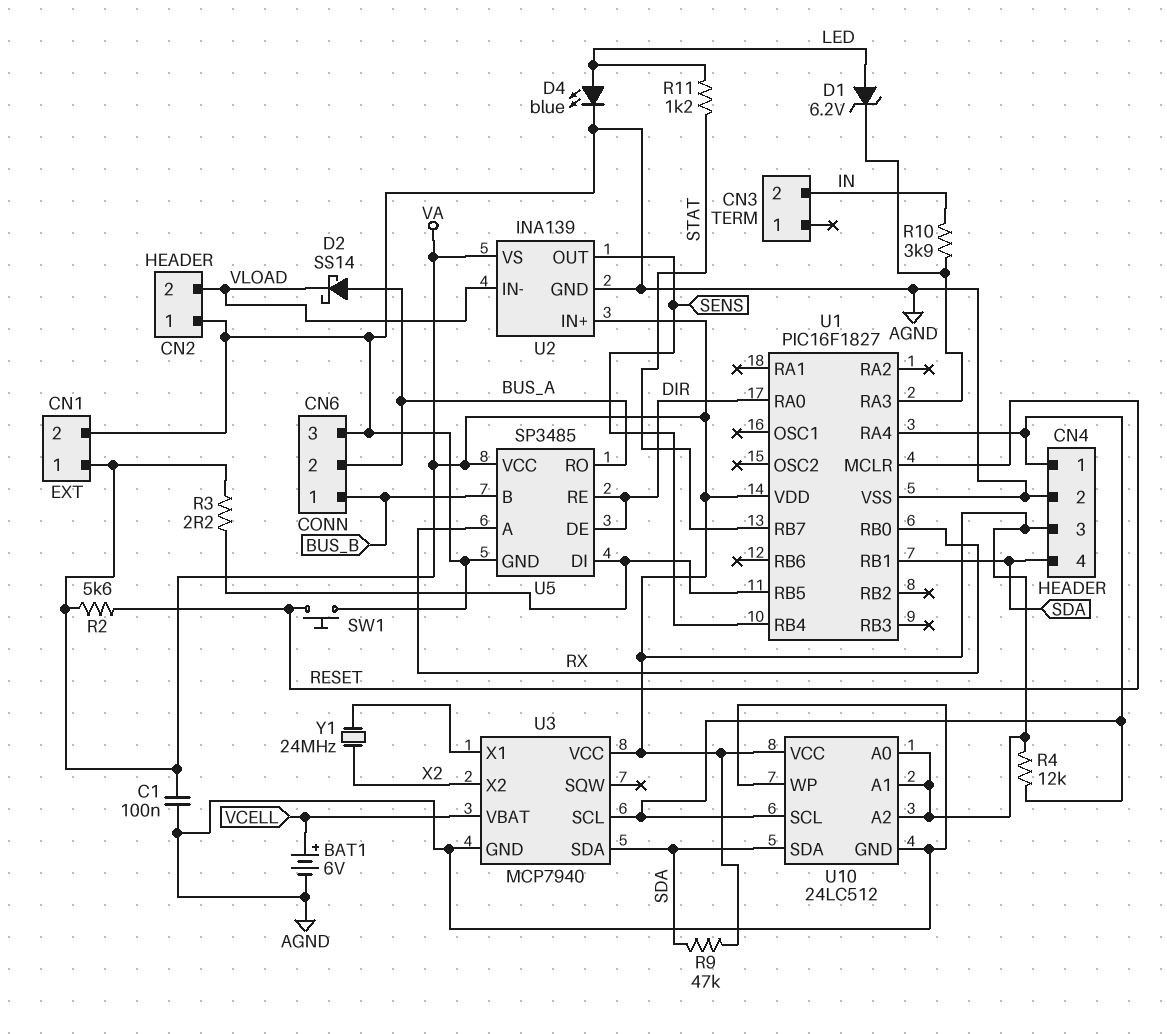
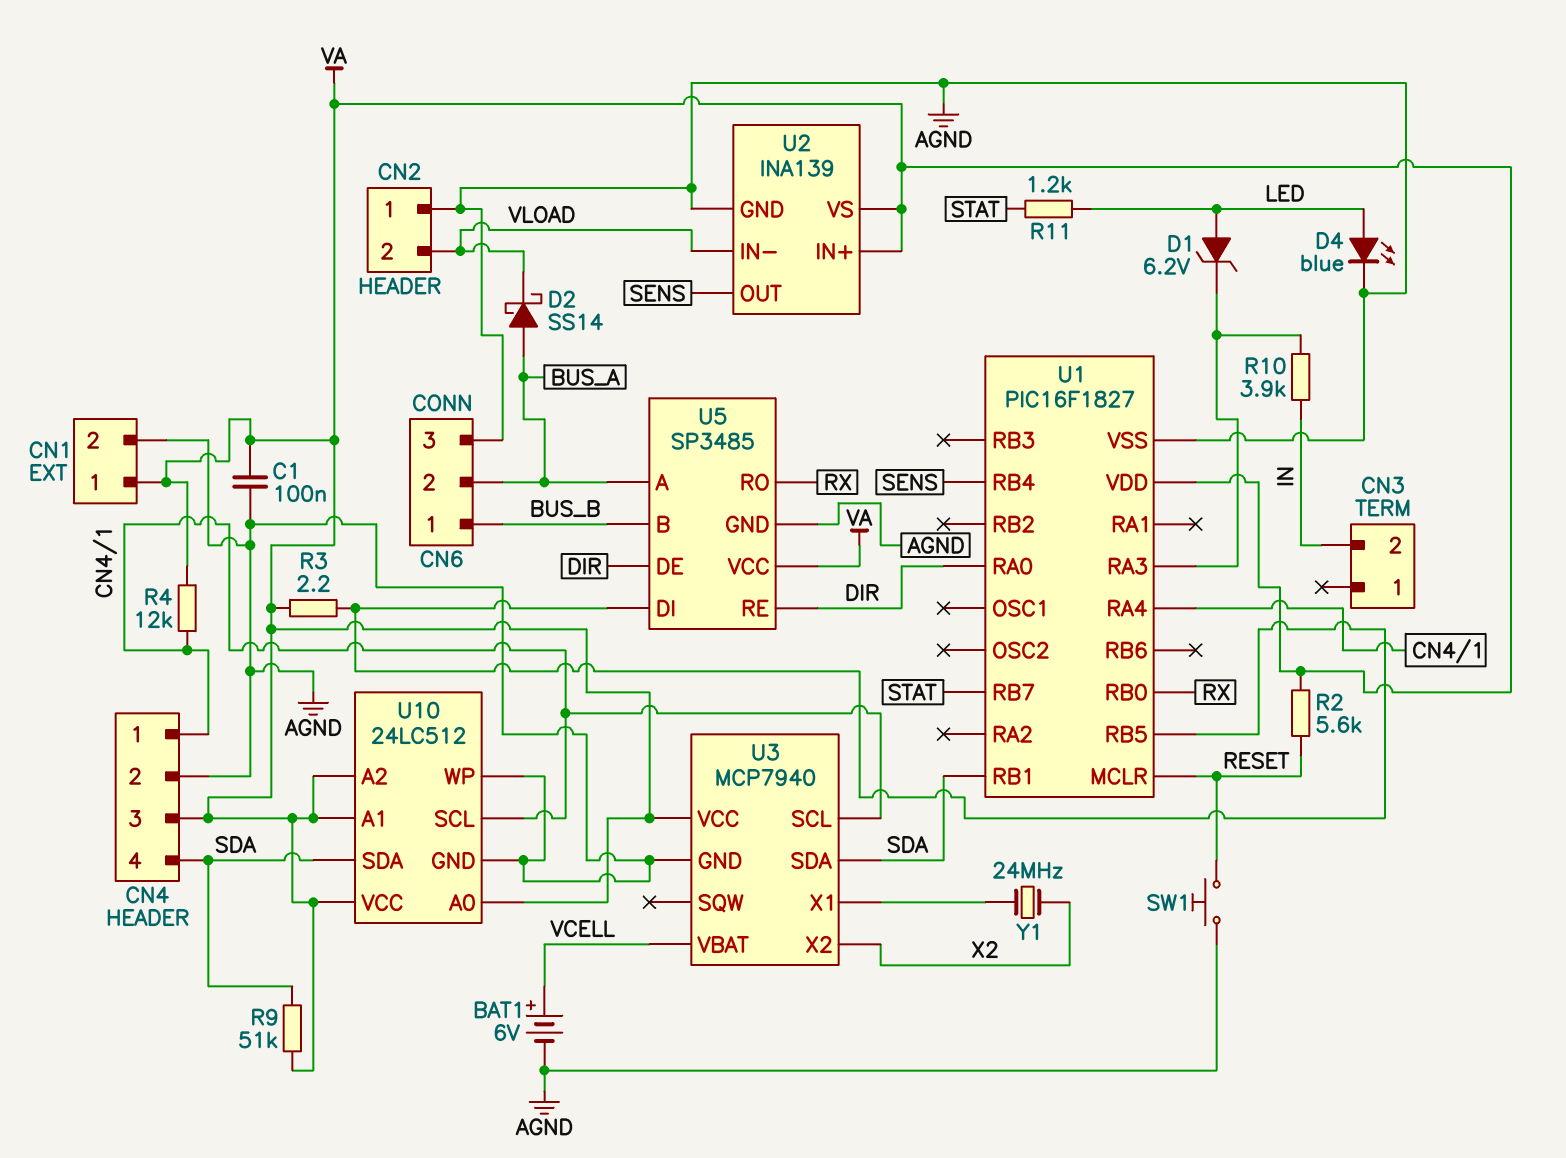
R9: 47k (SDA, VA) -> 51k (SDA, VA)
U5 pin A: RX -> BUS_A
U5 pin RO: BUS_A -> RX

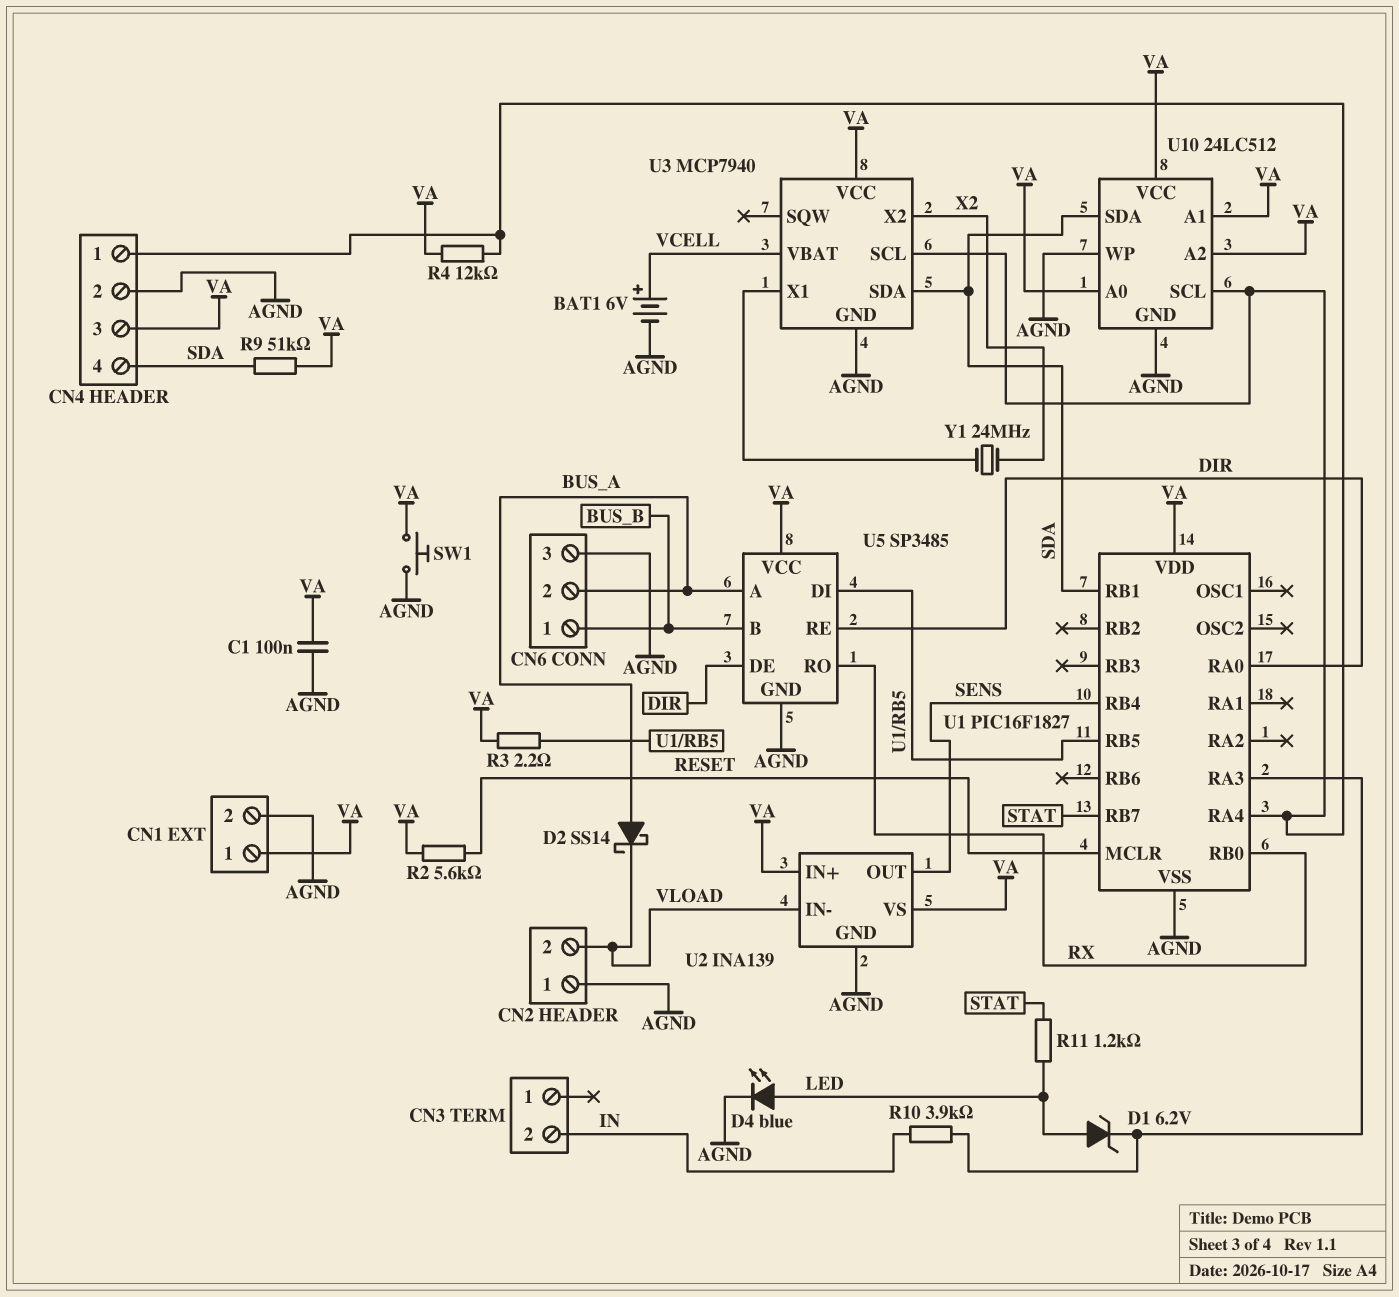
SW1: button (AGND, RESET) -> button (AGND, VA)

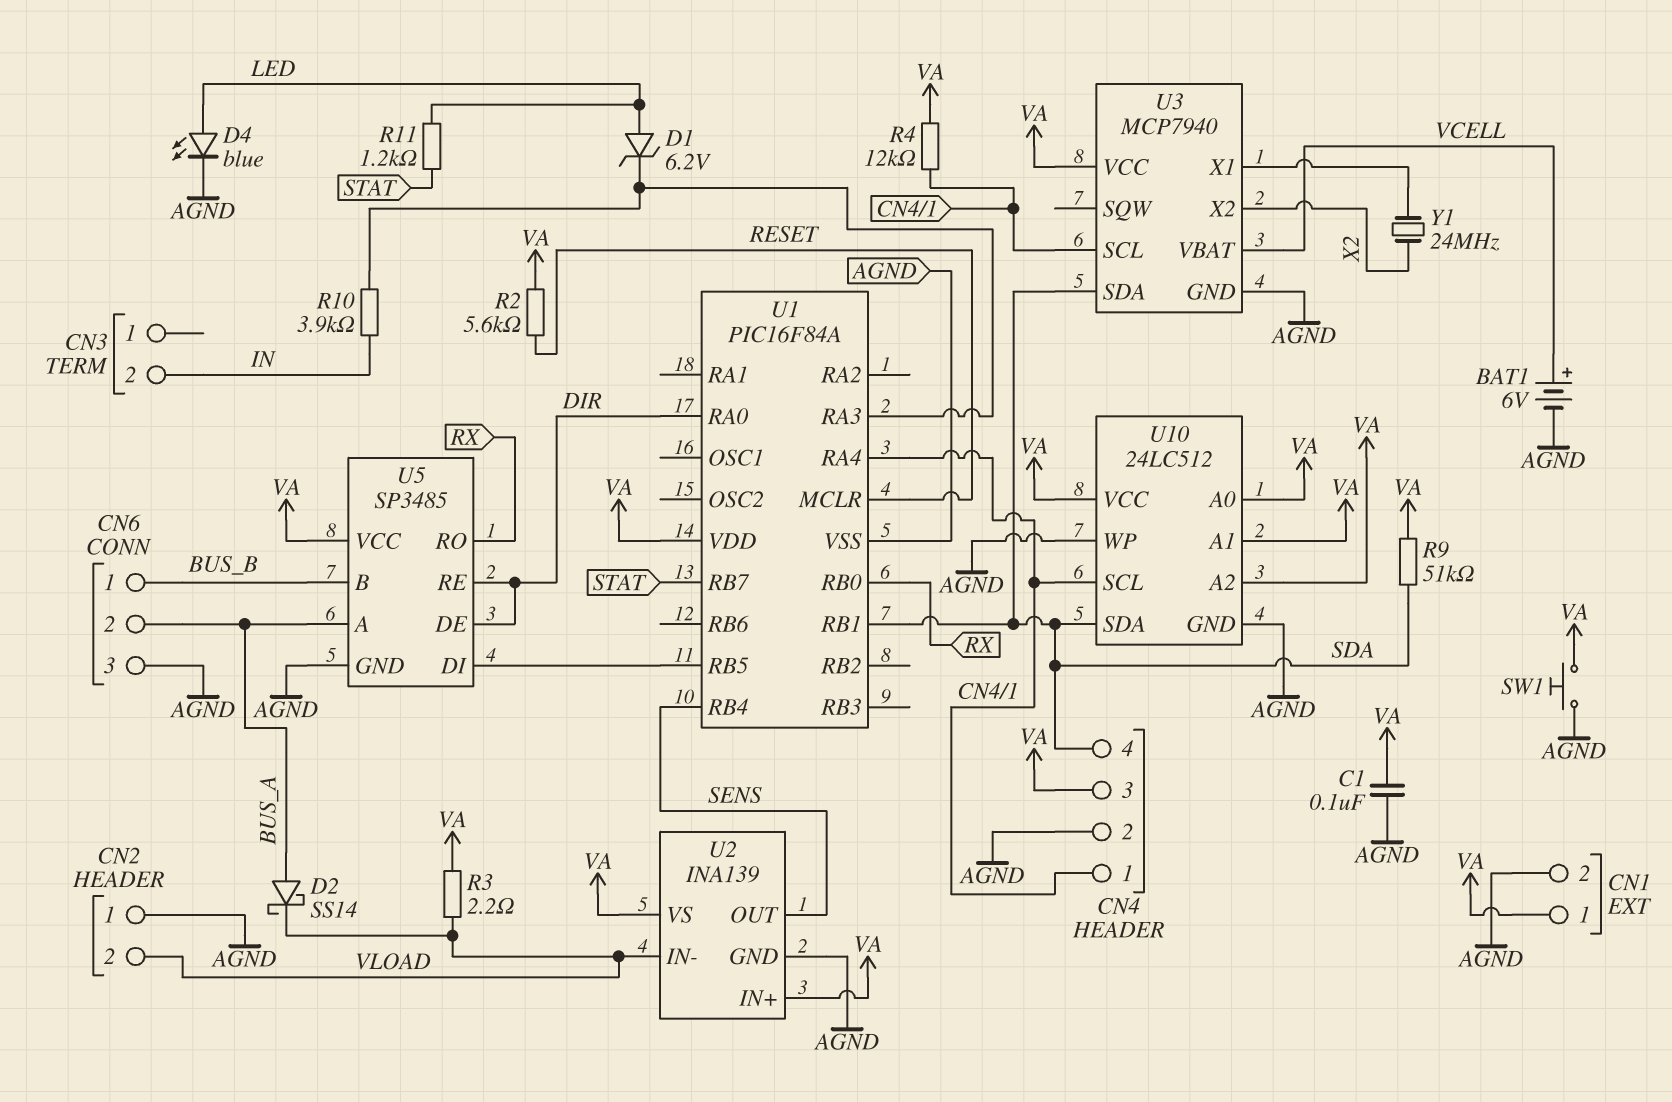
R3: 2.2 (U1/RB5, VA) -> 2.2 (VA, VLOAD)
U1: PIC16F1827 -> PIC16F84A

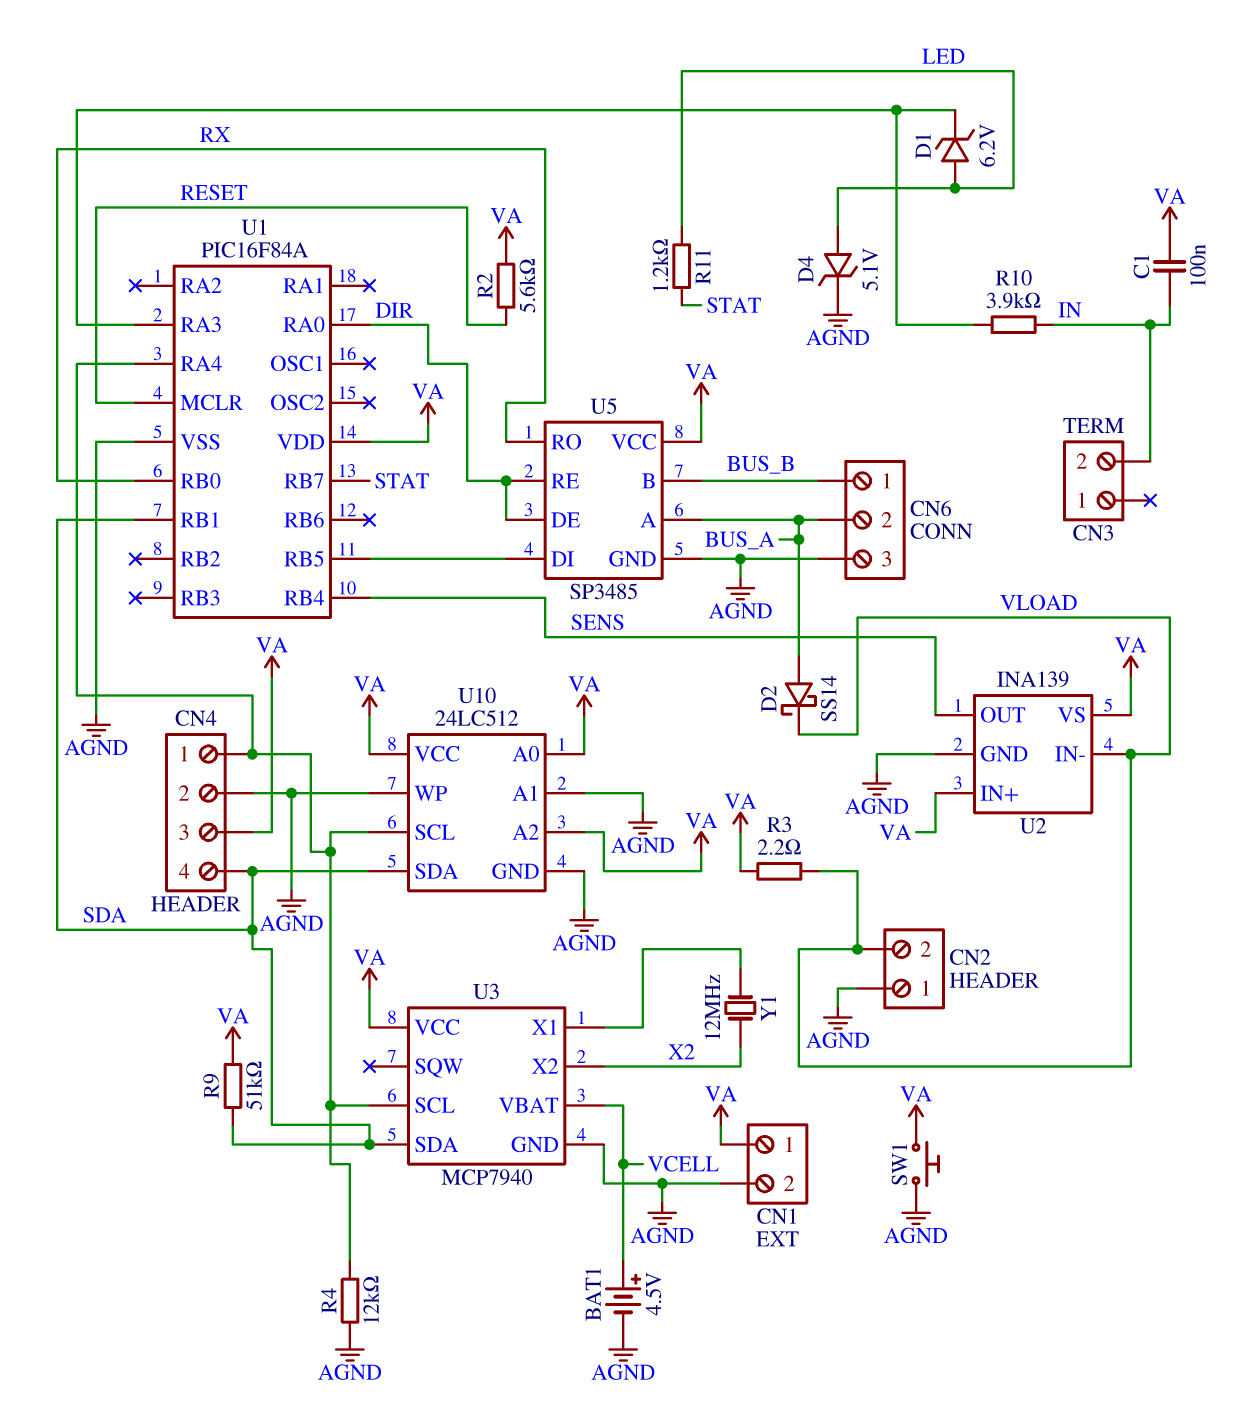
BAT1: 6V (plus VCELL, minus AGND) -> 4.5V (plus VCELL, minus AGND)
C1: 100nF (AGND, VA) -> 100nF (IN, VA)
D4: LED blue (A LED, K AGND) -> zener 5.1V (A LED, K AGND)
R4: 12k (CN4/1, VA) -> 12k (AGND, CN4/1)
U10 pin A1: VA -> AGND
Y1: 24MHz (U3/X1, X2) -> 12MHz (U3/X1, X2)

